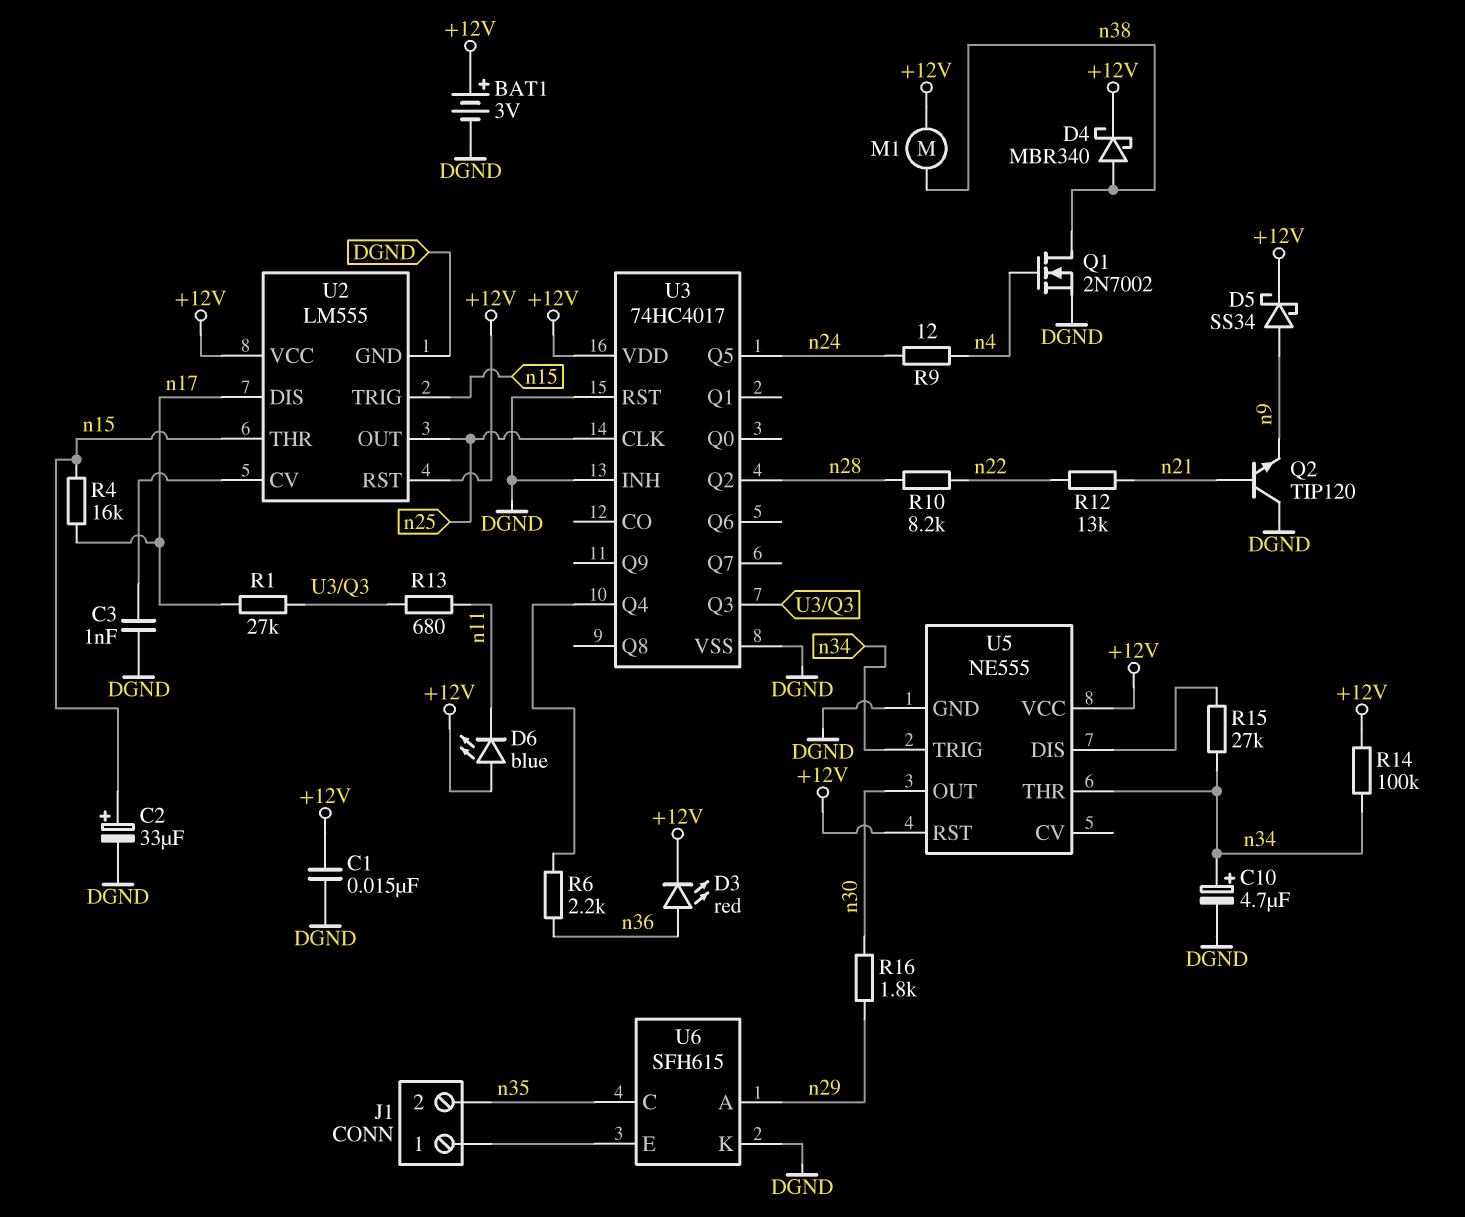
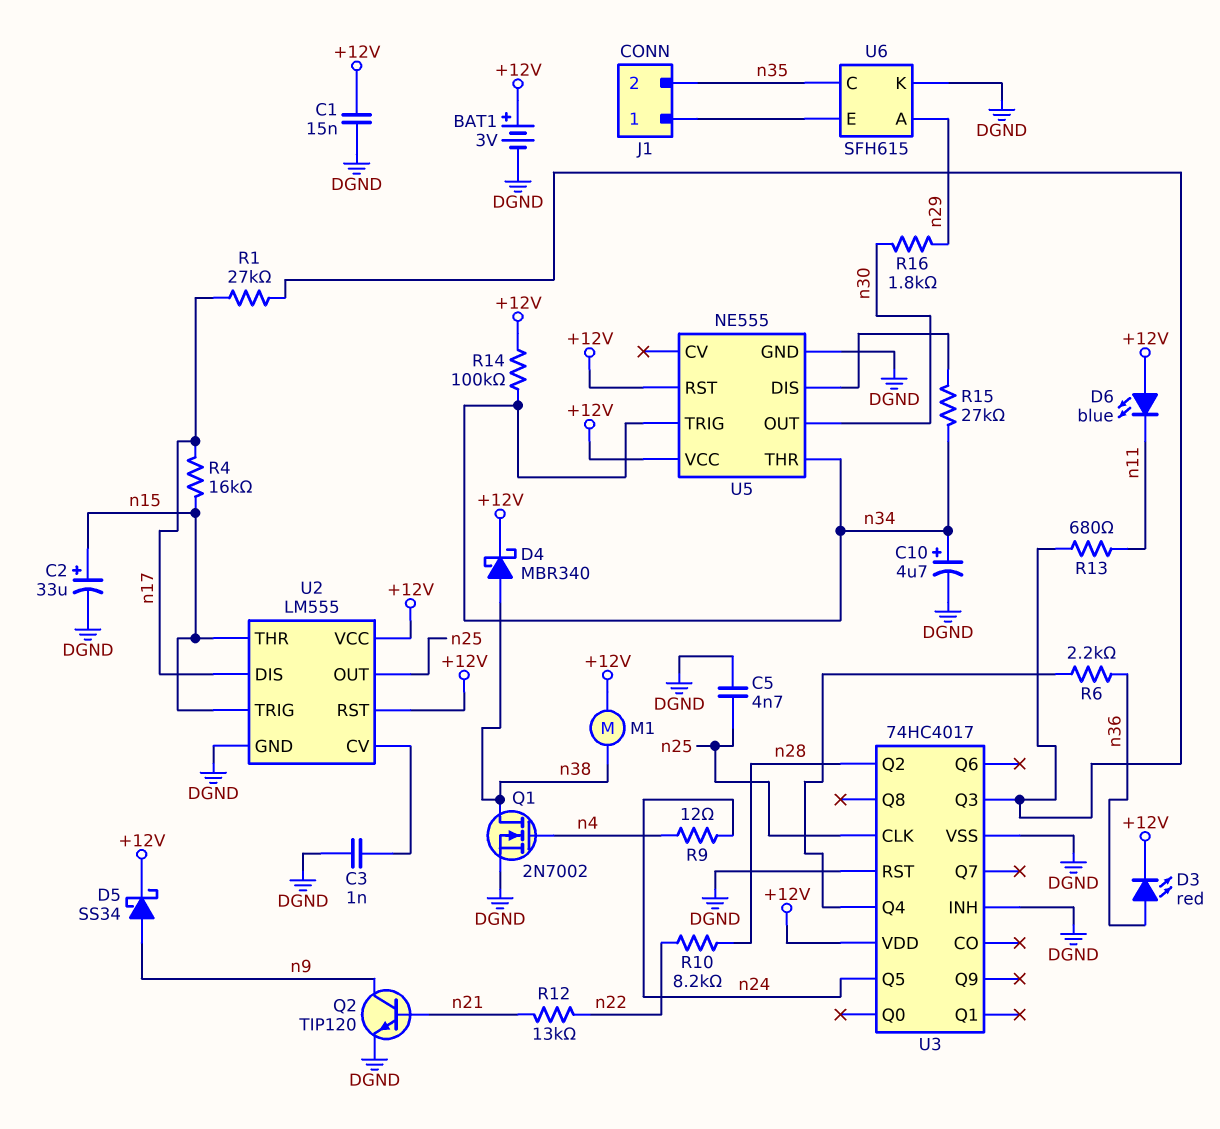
C5: none -> 4.7nF (DGND, n25)
Q2: NPN TIP120 (B n21, C DGND, E n9) -> NPN TIP120 (B n21, C n9, E DGND)

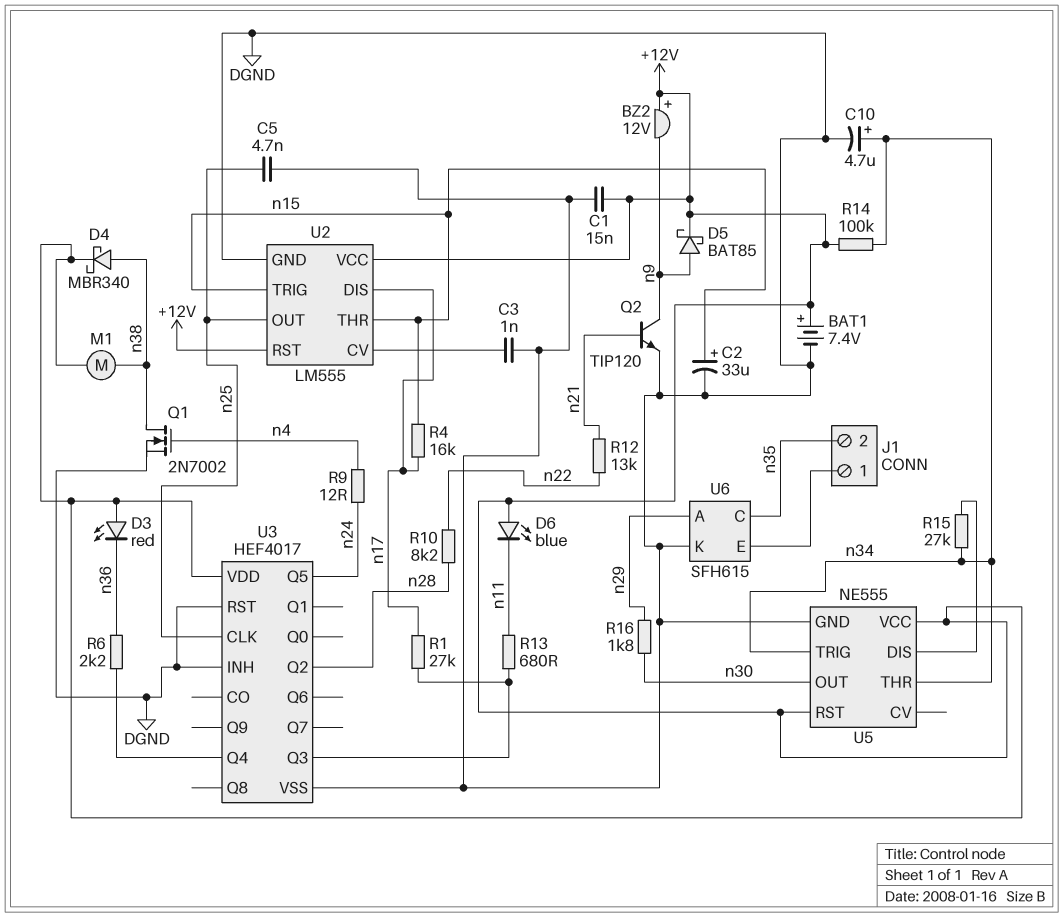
BAT1: 3V (plus +12V, minus DGND) -> 7.4V (plus +12V, minus DGND)
BZ2: none -> buzzer 12V (plus +12V, minus n9)
D3: LED red (A n36, K +12V) -> LED red (A +12V, K n36)
D5: schottky SS34 (A n9, K +12V) -> schottky BAT85 (A n9, K +12V)
U3: 74HC4017 -> HEF4017

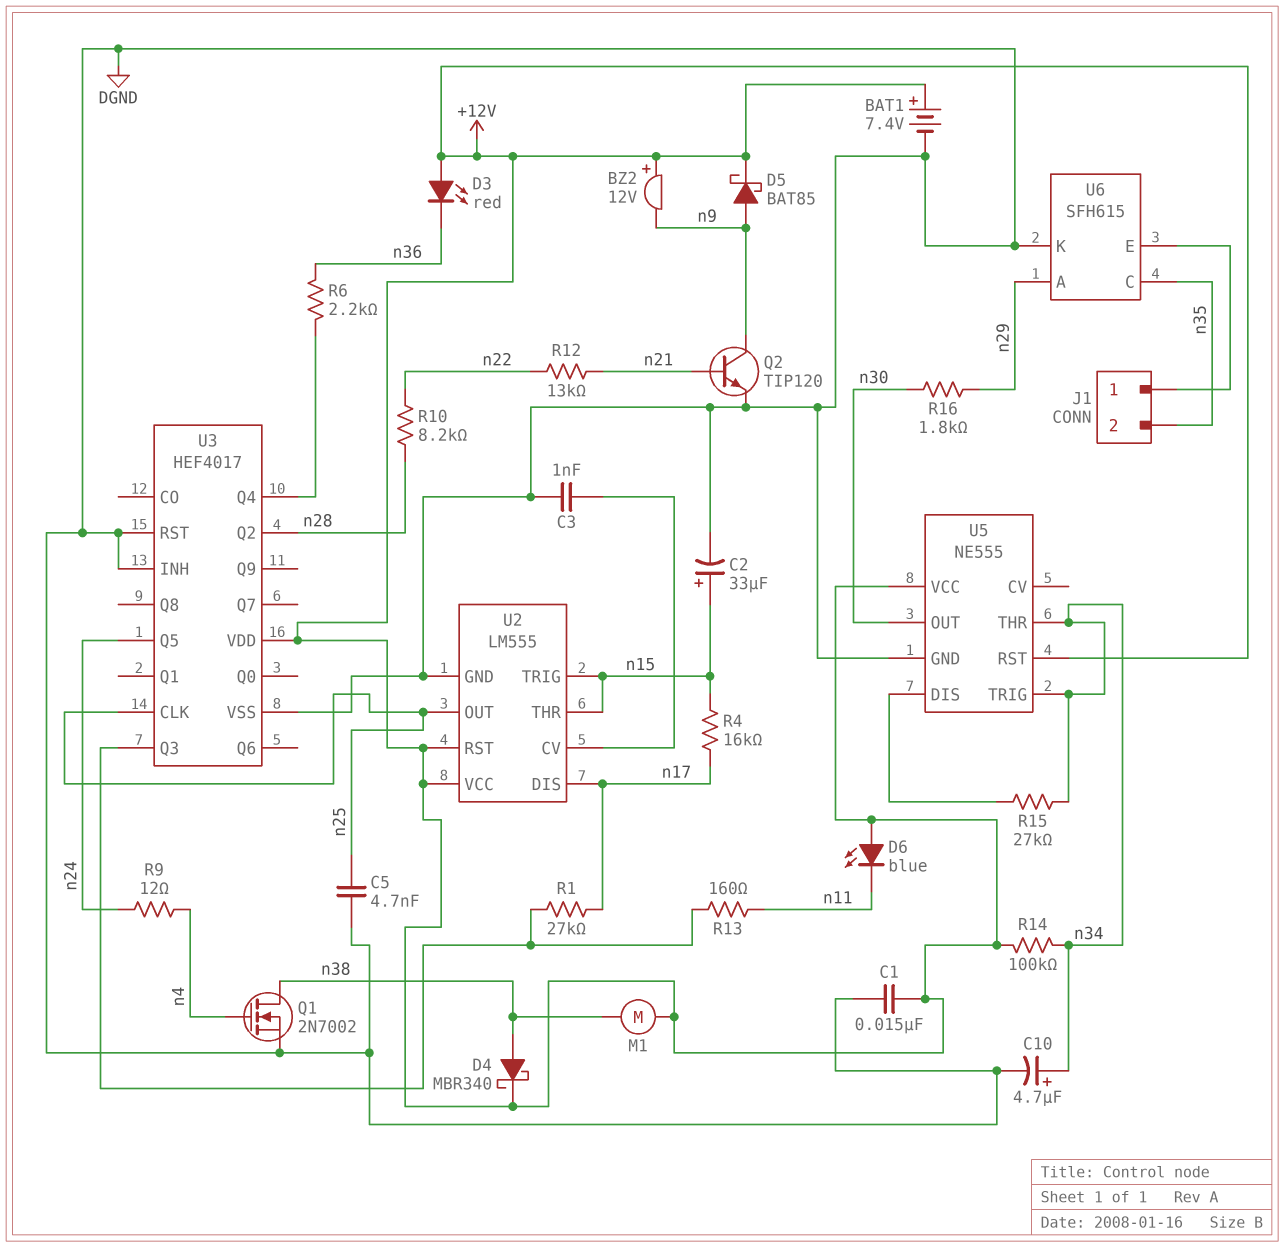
R13: 680 (U3/Q3, n11) -> 160 (U3/Q3, n11)

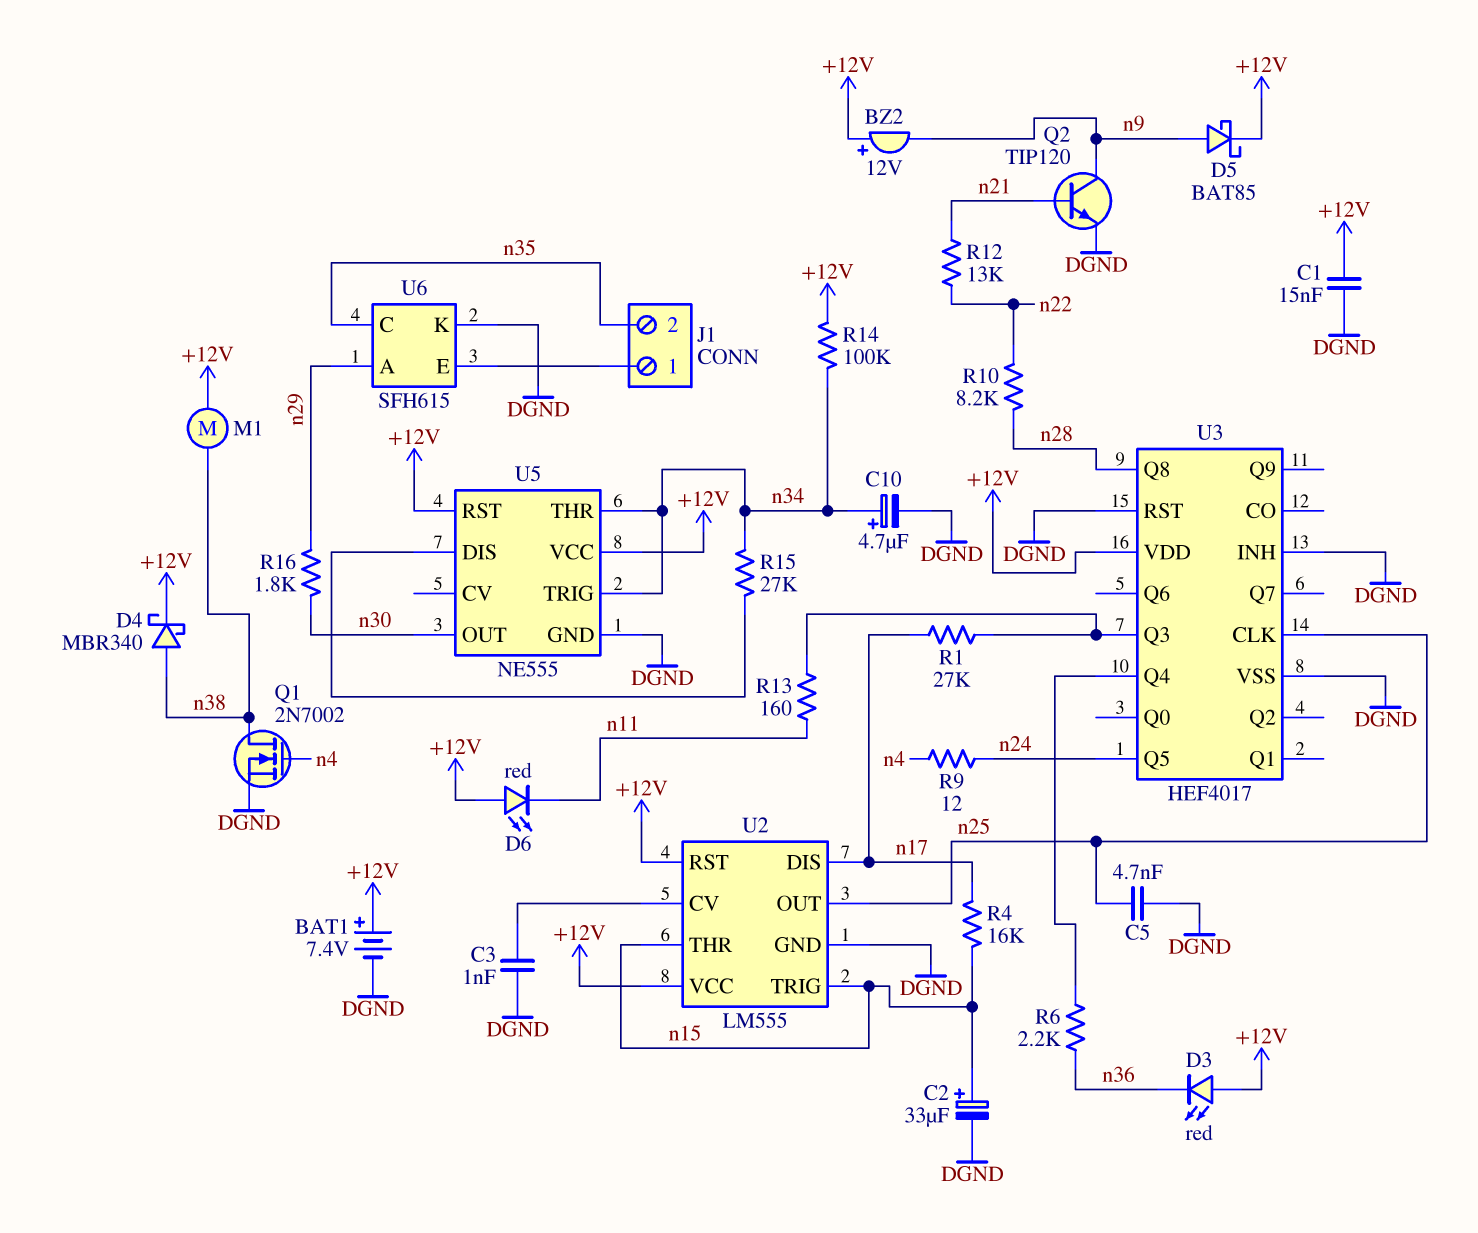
D6: LED blue (A +12V, K n11) -> LED red (A +12V, K n11)
U3 pin Q2: n28 -> none
U3 pin Q8: none -> n28

